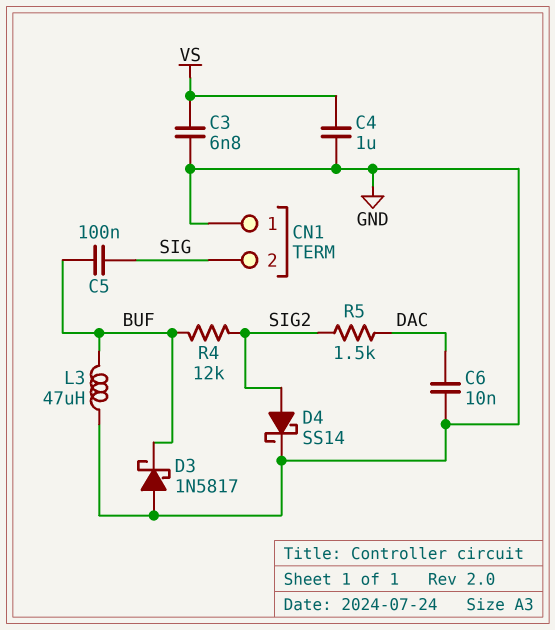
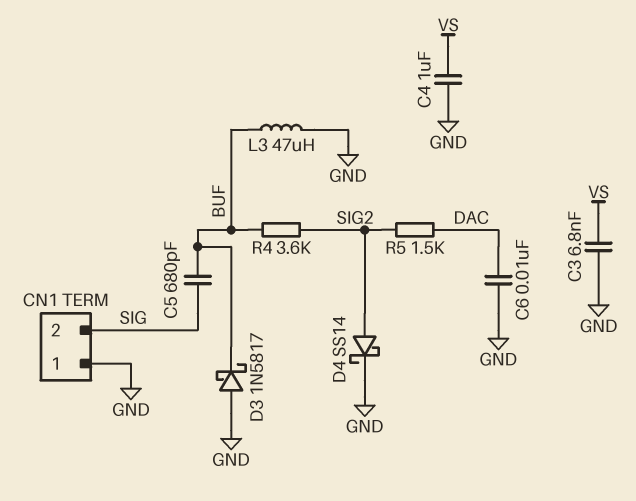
C5: 100nF (BUF, SIG) -> 680pF (BUF, SIG)
R4: 12k (BUF, SIG2) -> 3.6k (BUF, SIG2)

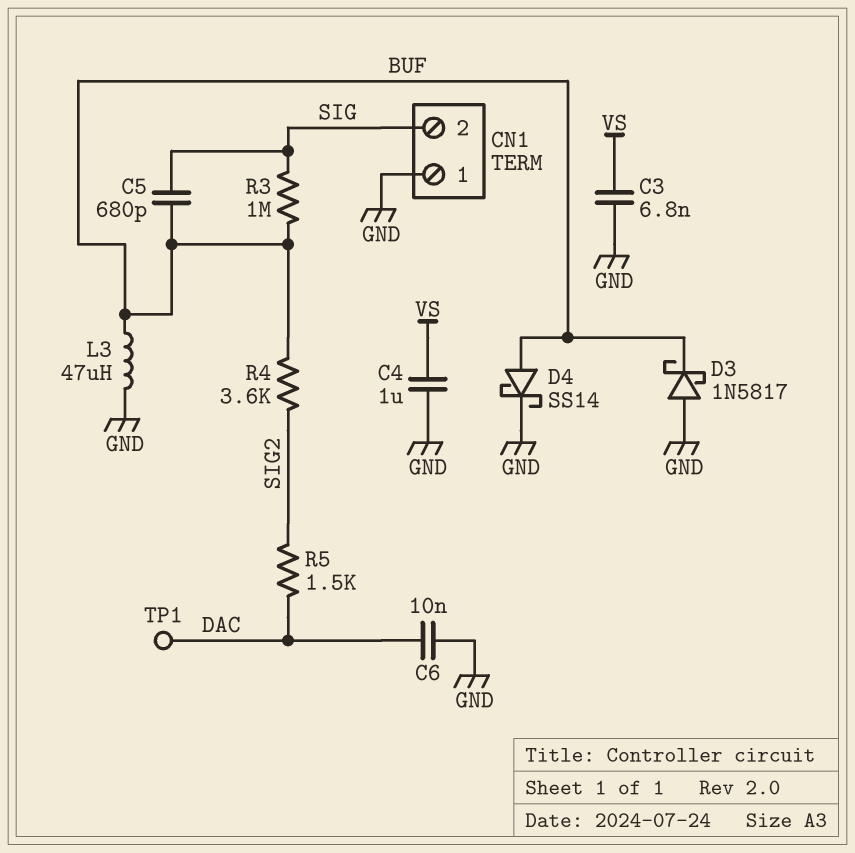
D4: schottky SS14 (A SIG2, K GND) -> schottky SS14 (A BUF, K GND)
R3: none -> 1M (BUF, SIG)
TP1: none -> test point (DAC)

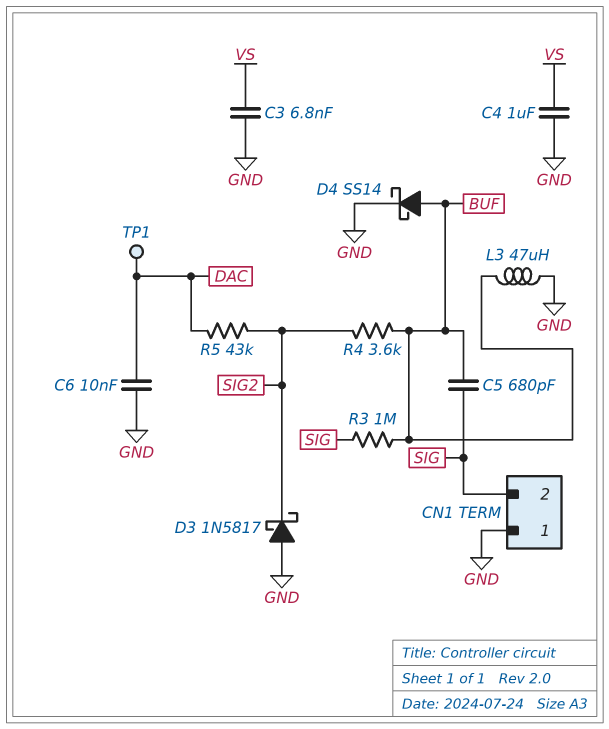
D3: schottky 1N5817 (A GND, K BUF) -> schottky 1N5817 (A GND, K SIG2)
R5: 1.5k (DAC, SIG2) -> 43k (DAC, SIG2)

